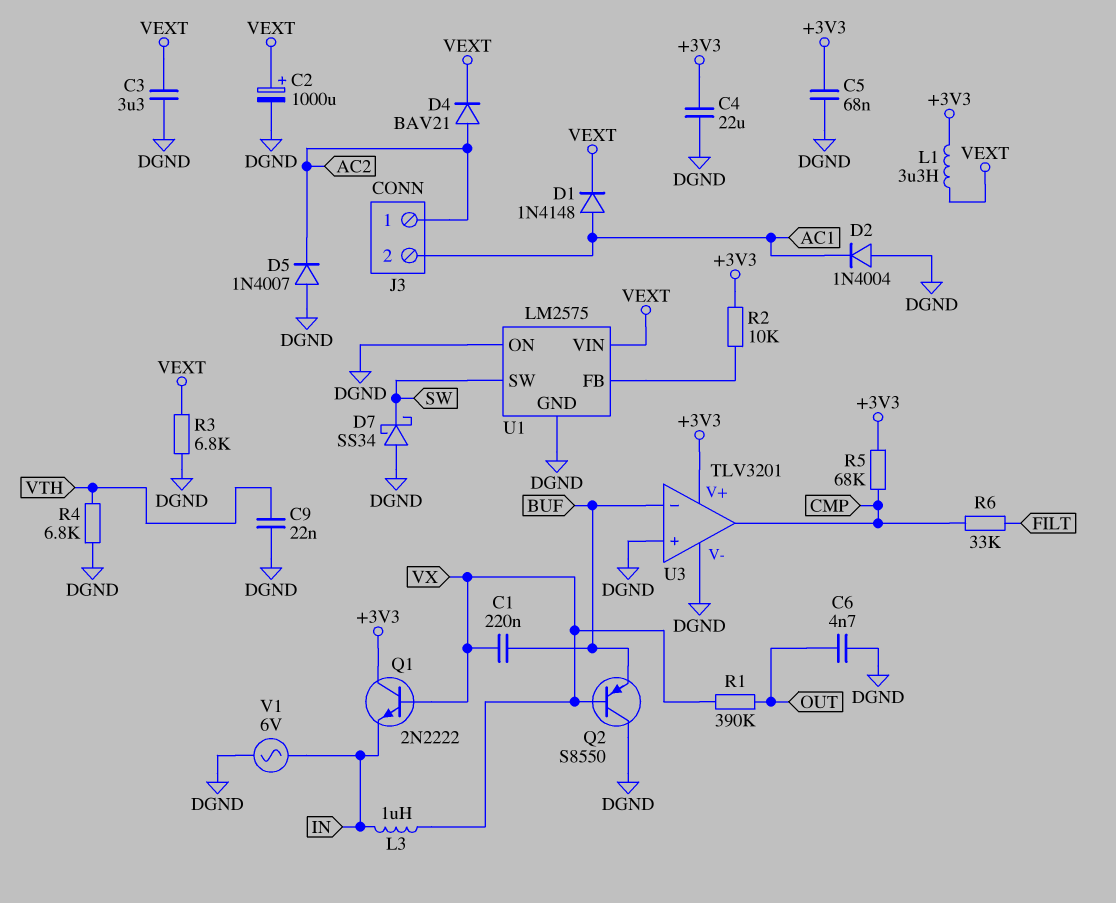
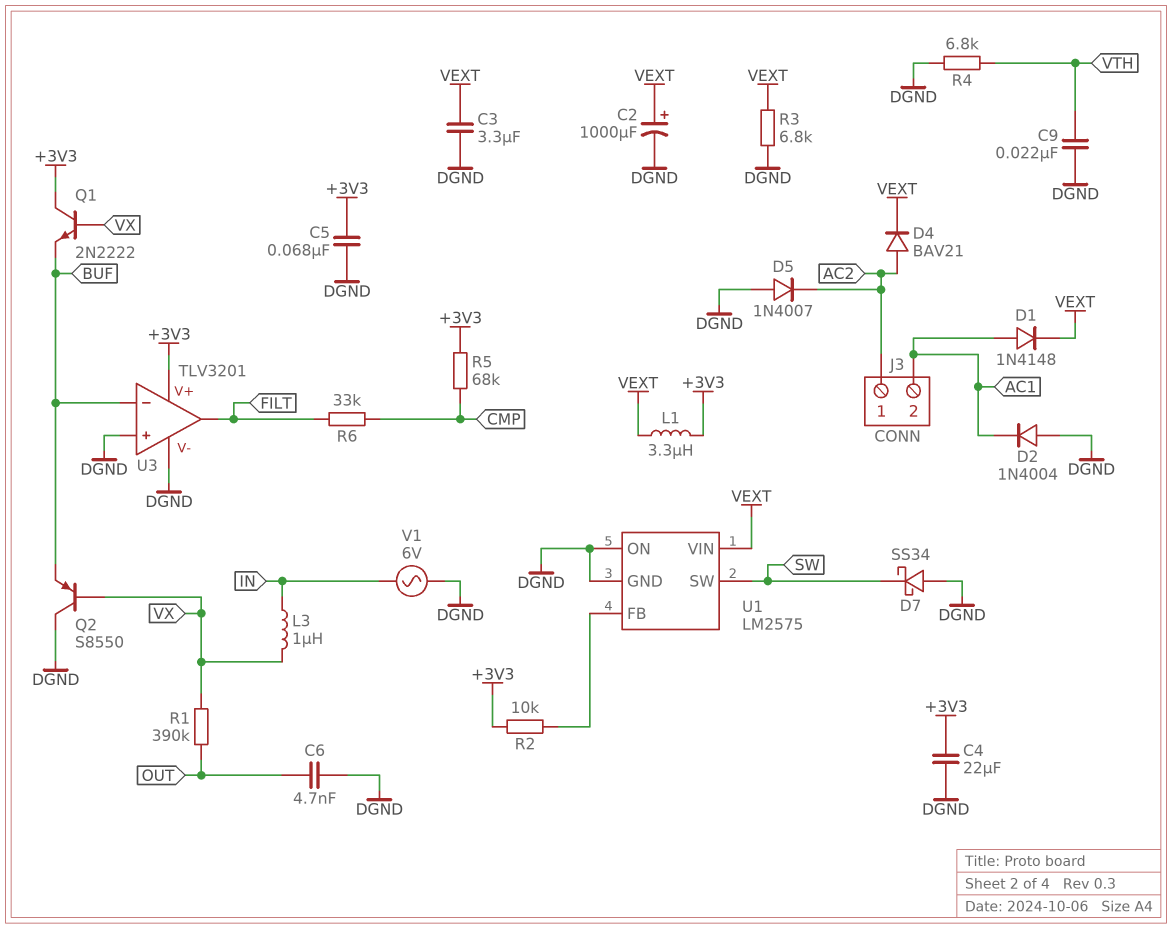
C1: 220nF (BUF, VX) -> none
Q1: NPN 2N2222 (B VX, C +3V3, E IN) -> NPN 2N2222 (B VX, C +3V3, E BUF)
U3 pin out: CMP -> FILT

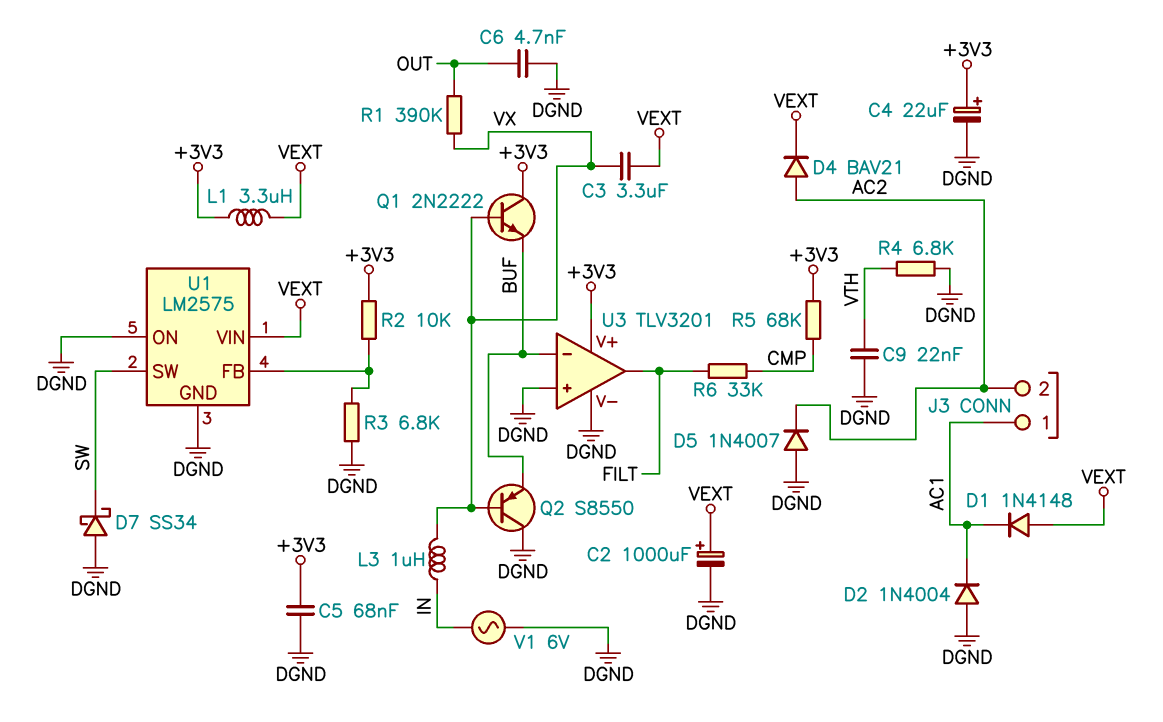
C3: 3.3uF (DGND, VEXT) -> 3.3uF (VEXT, VX)
C4: 22uF (+3V3, DGND) -> 22uF (plus +3V3, minus DGND)
D1: diode 1N4148 (A AC1, K VEXT) -> diode 1N4148 (A VEXT, K AC1)
J3 pin 1: AC2 -> AC1
J3 pin 2: AC1 -> AC2
R3: 6.8k (DGND, VEXT) -> 6.8k (DGND, U1/FB)

